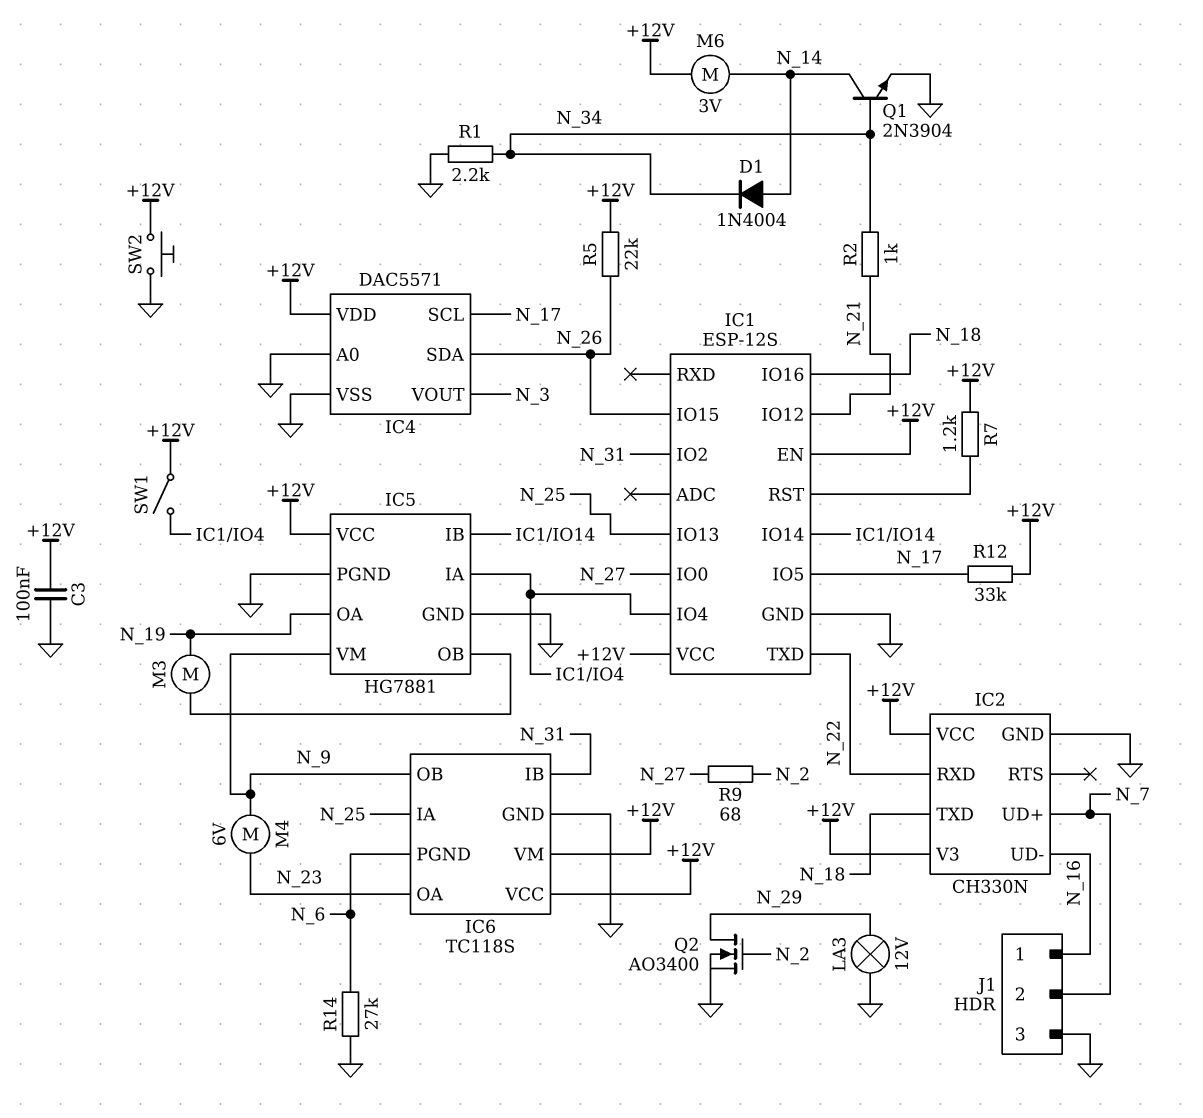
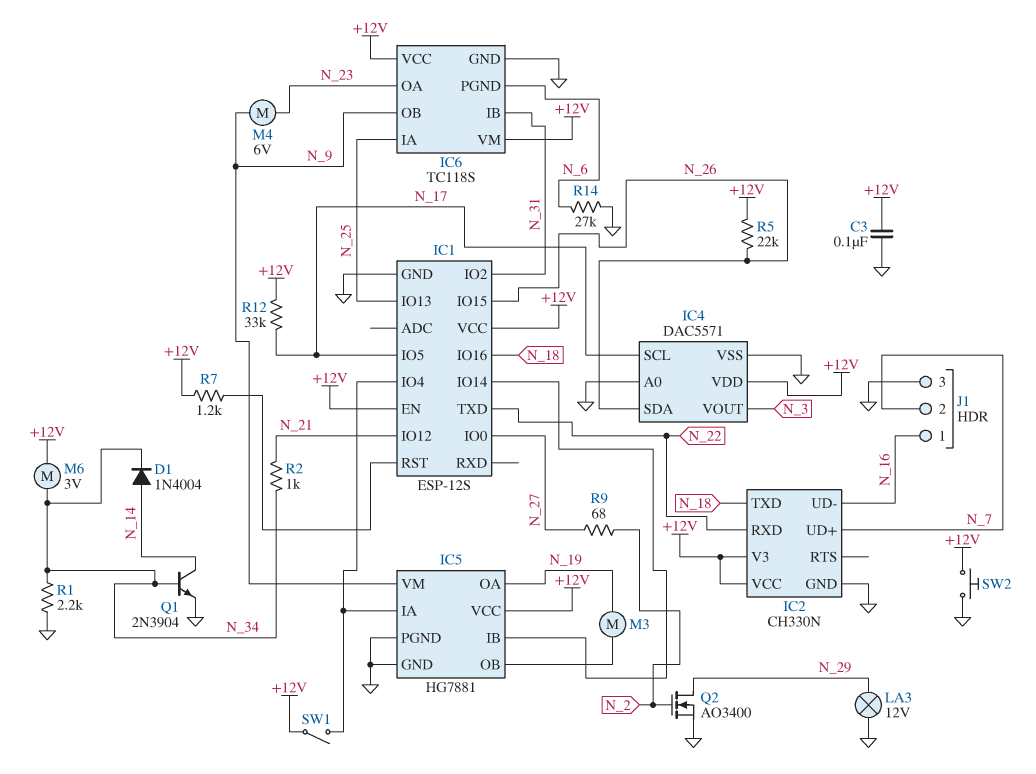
M6: motor 3V (+12V, N_14) -> motor 3V (+12V, N_34)

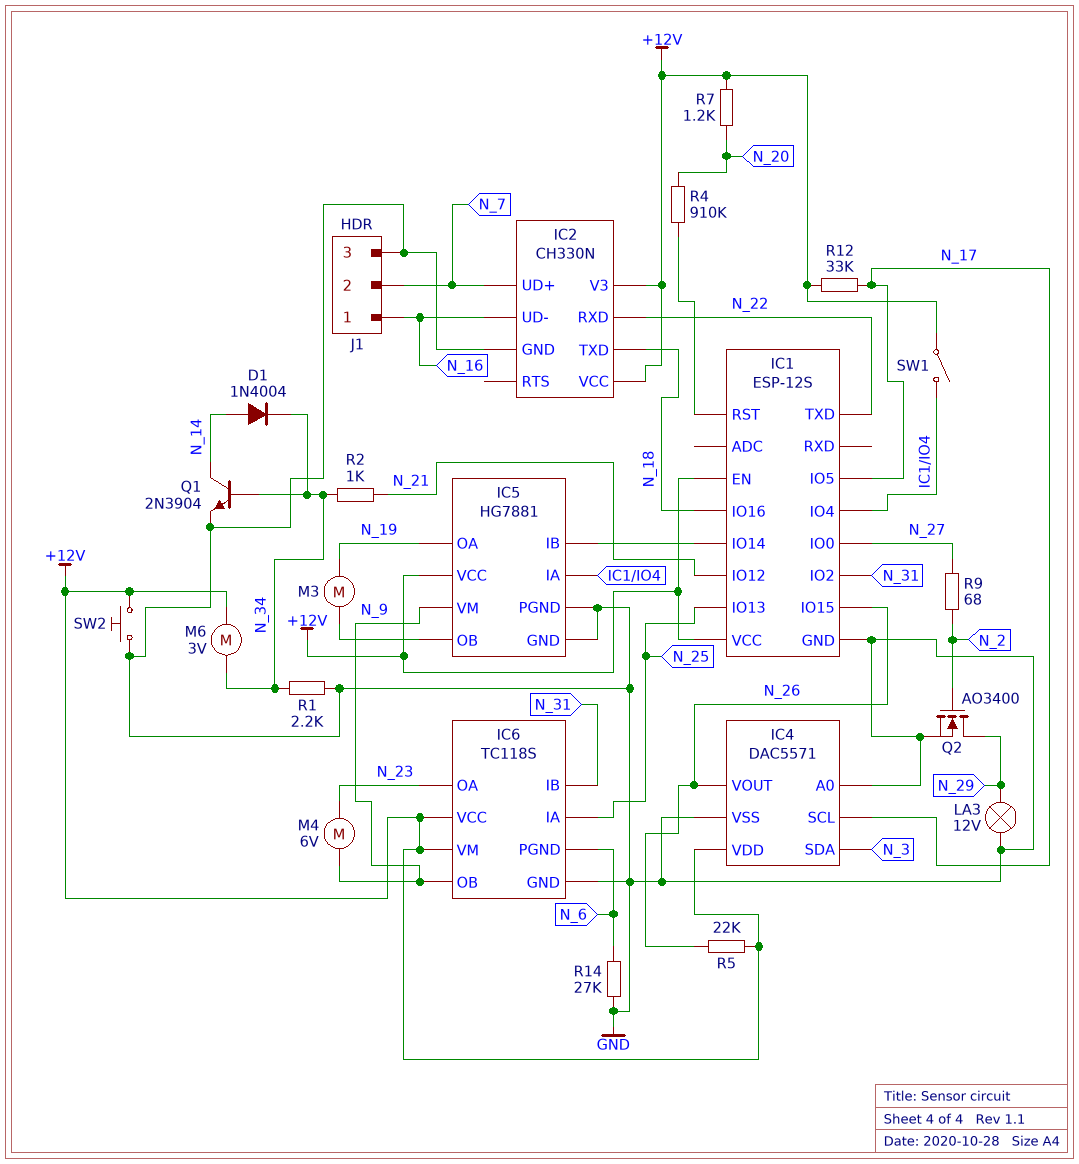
C3: 100nF (+12V, GND) -> none
IC4 pin SDA: N_26 -> N_3
IC4 pin VOUT: N_3 -> N_26
R4: none -> 910k (IC1/RST, N_20)
R7: 1.2k (+12V, IC1/RST) -> 1.2k (+12V, N_20)

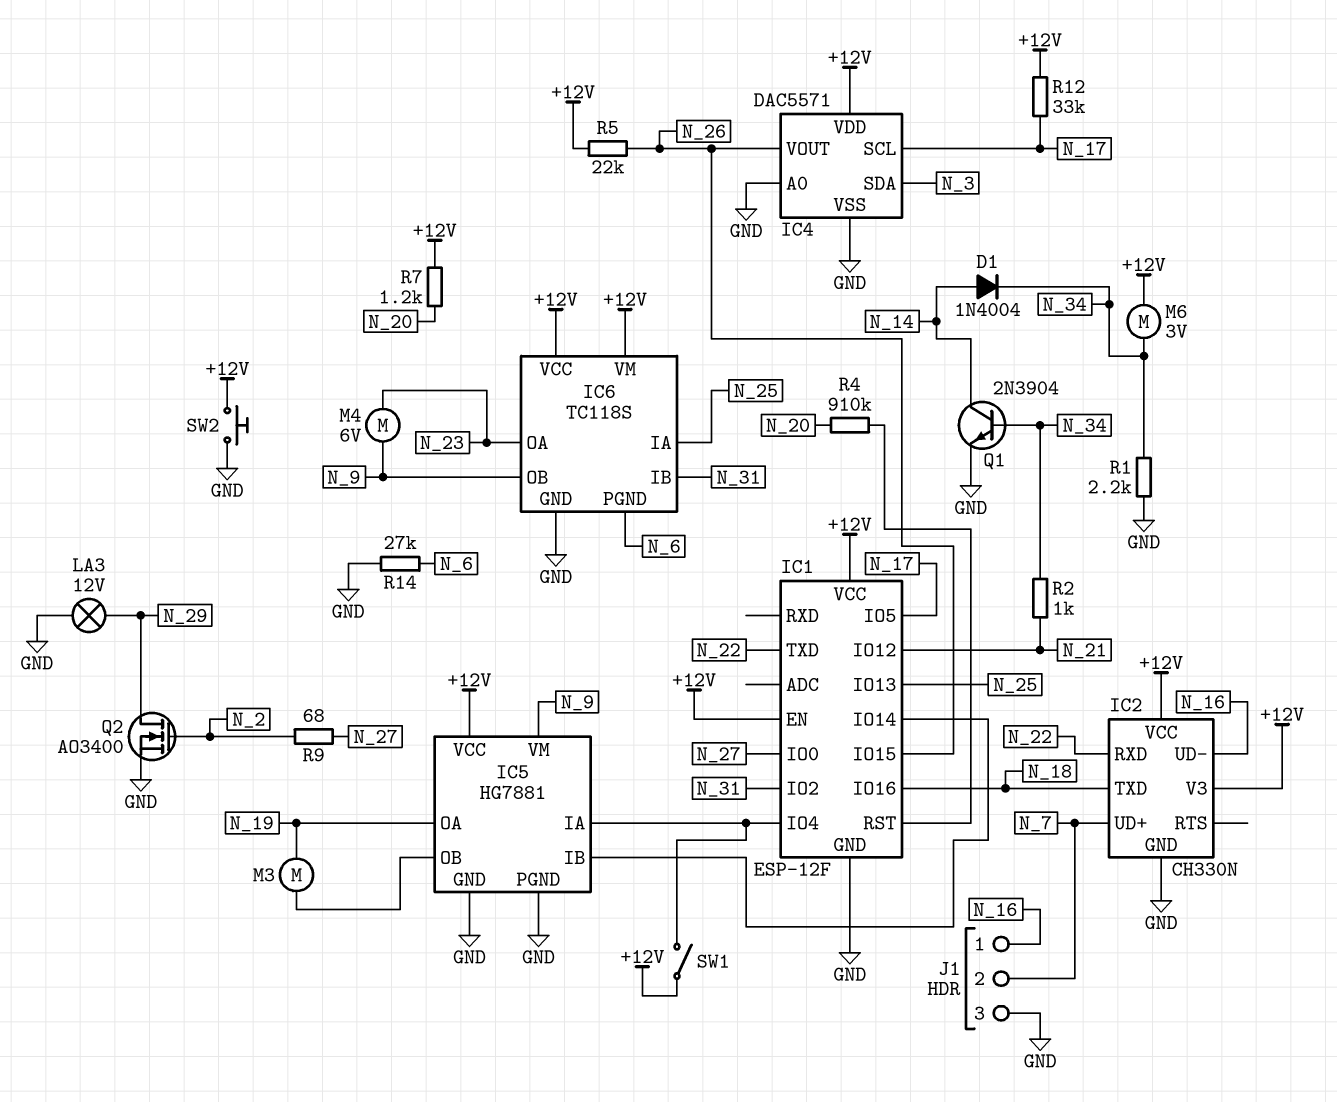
IC1: ESP-12S -> ESP-12F

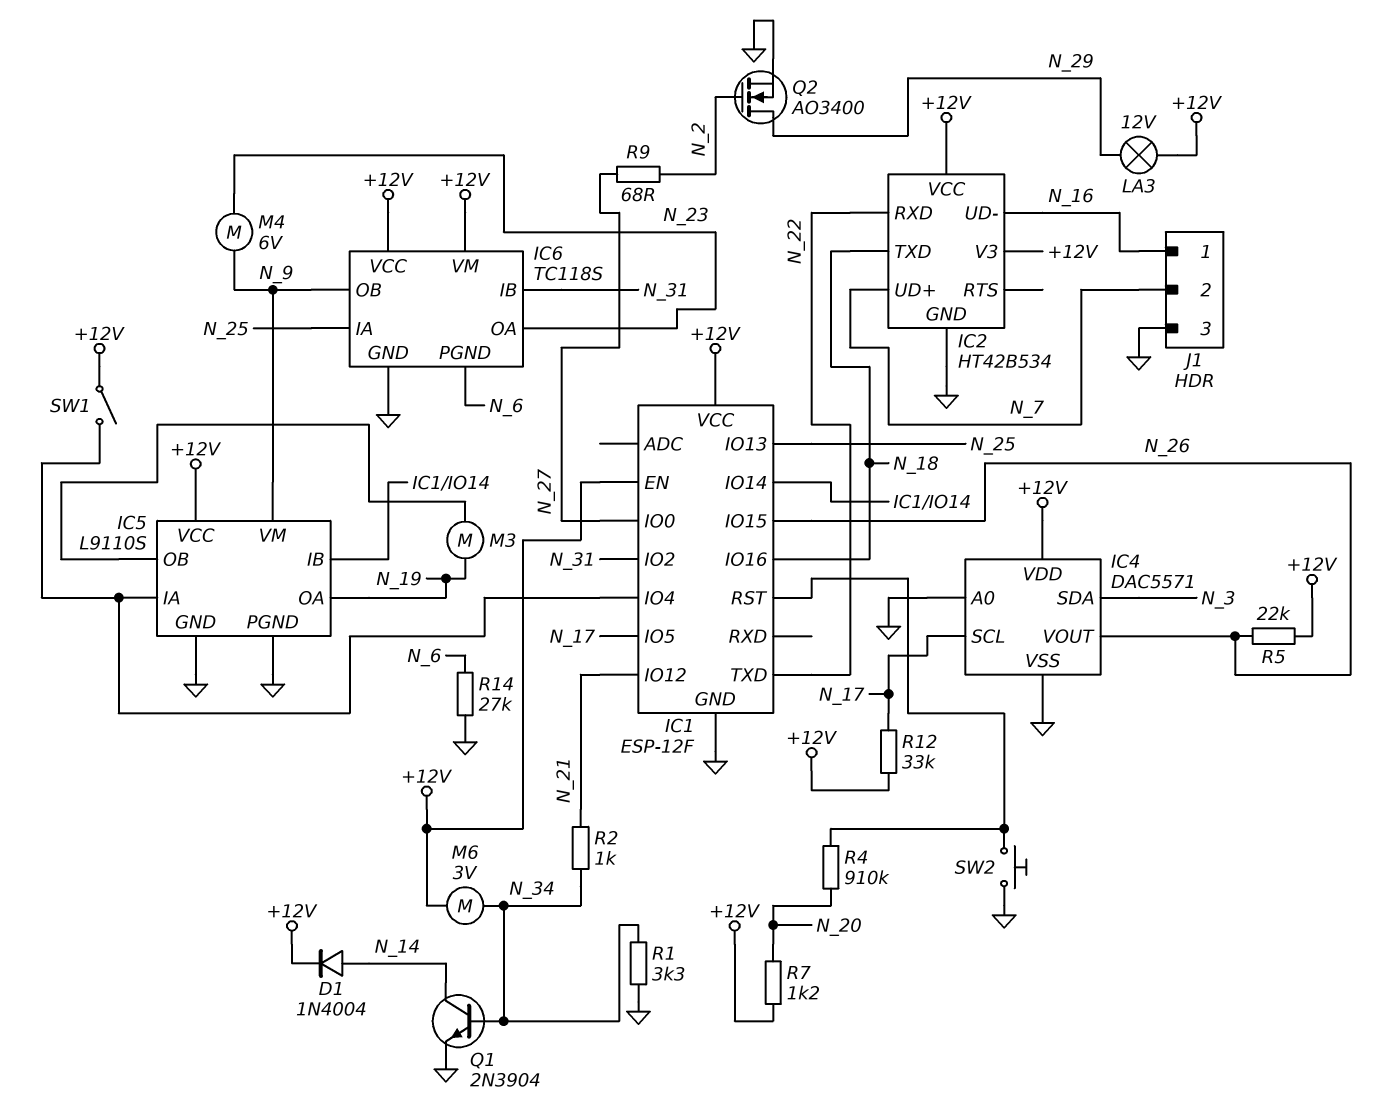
D1: diode 1N4004 (A N_14, K N_34) -> diode 1N4004 (A N_14, K +12V)
IC2: CH330N -> HT42B534
IC5: HG7881 -> L9110S
LA3: lamp 12V (GND, N_29) -> lamp 12V (+12V, N_29)
R1: 2.2k (GND, N_34) -> 3.3k (GND, N_34)
SW2: button (+12V, GND) -> button (GND, IC1/RST)

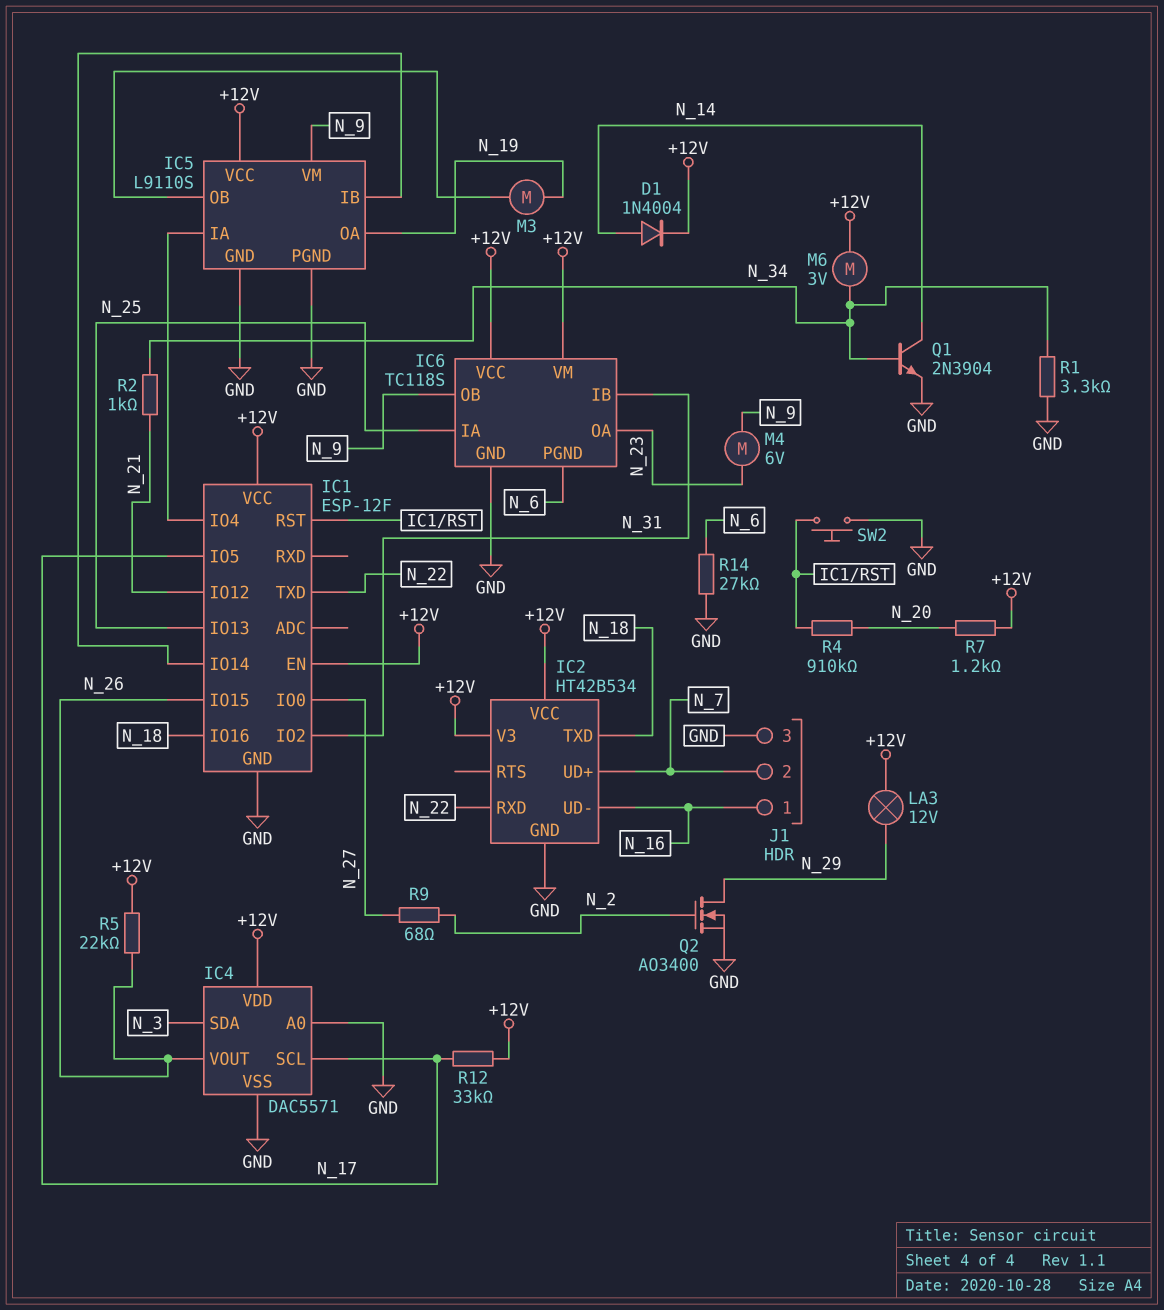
SW1: switch (+12V, IC1/IO4) -> none

